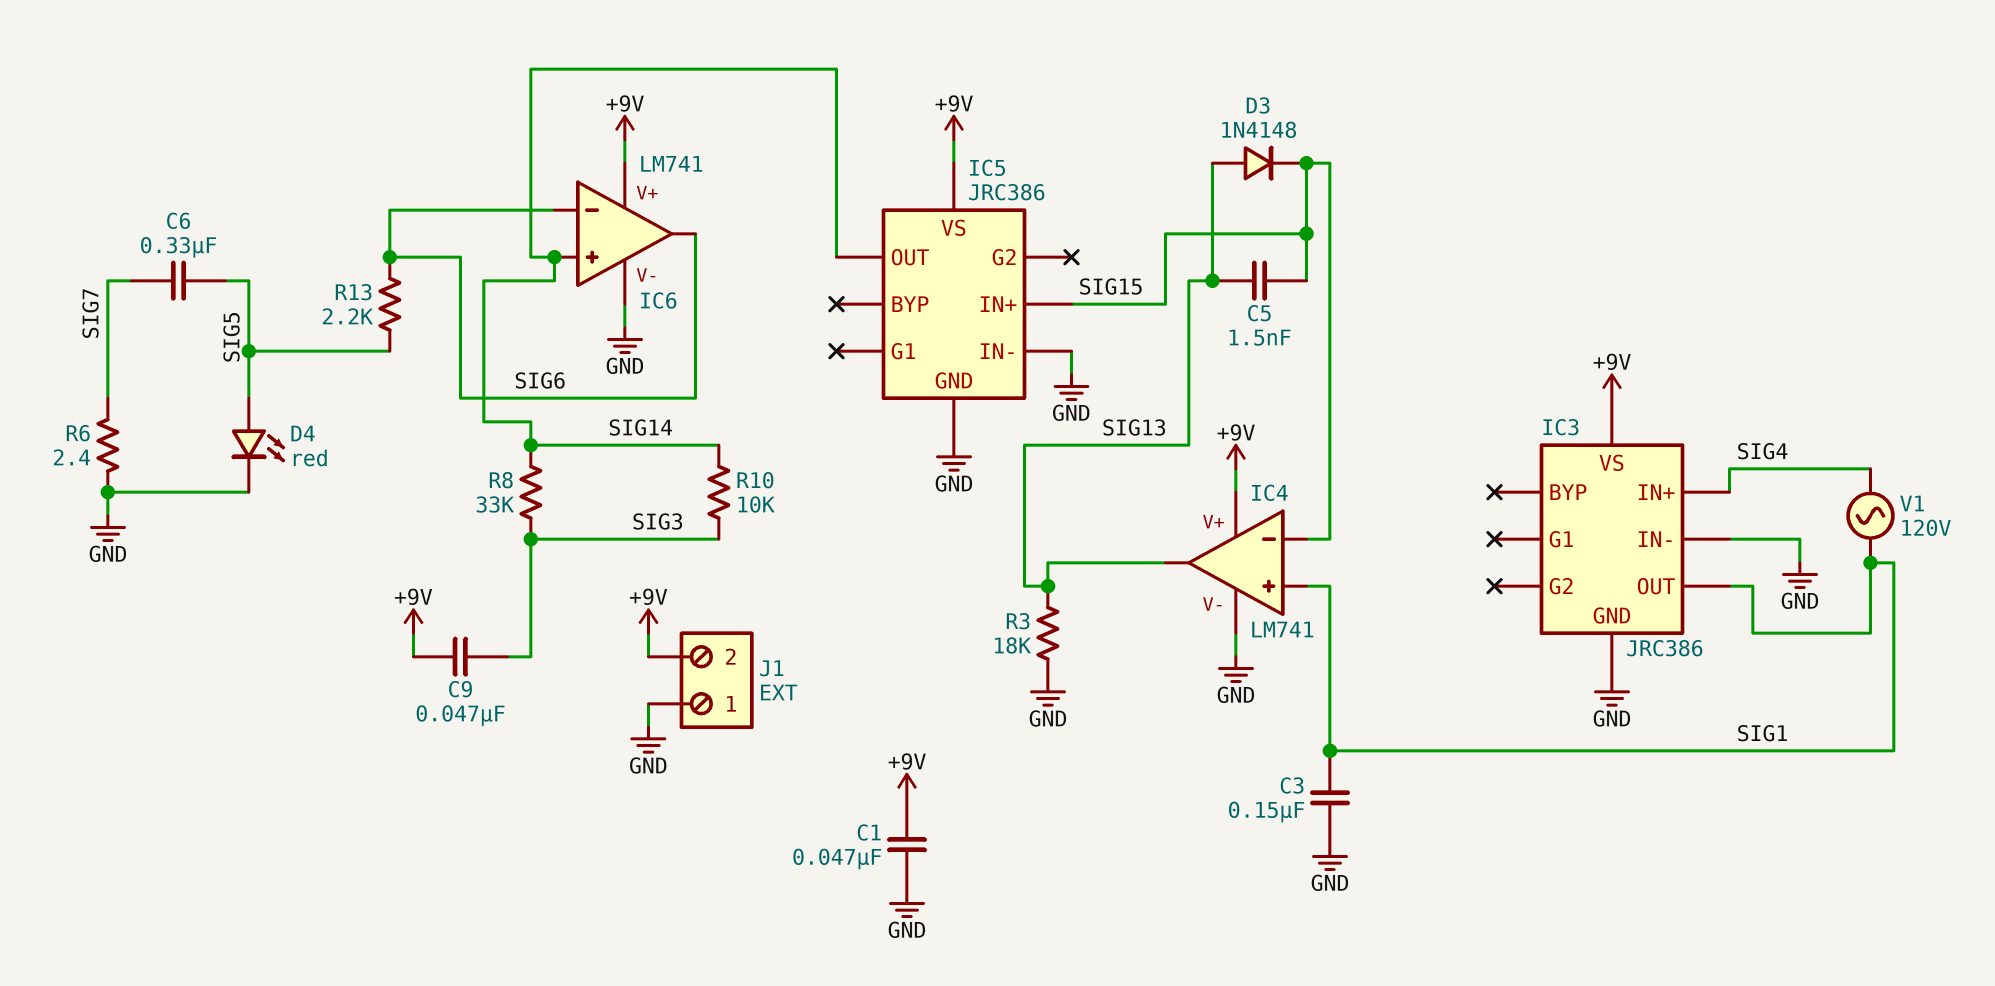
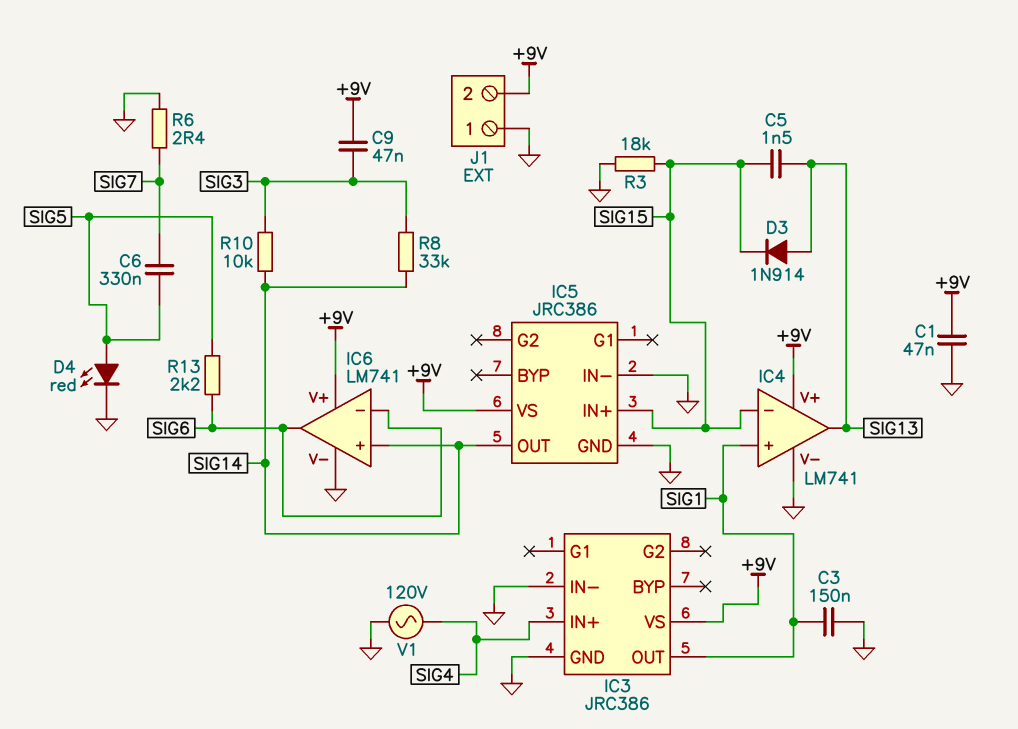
D3: diode 1N4148 (A SIG13, K SIG15) -> diode 1N914 (A SIG13, K SIG15)
R3: 18k (GND, SIG13) -> 18k (GND, SIG15)
V1: AC 120V (SIG1, SIG4) -> AC 120V (GND, SIG4)

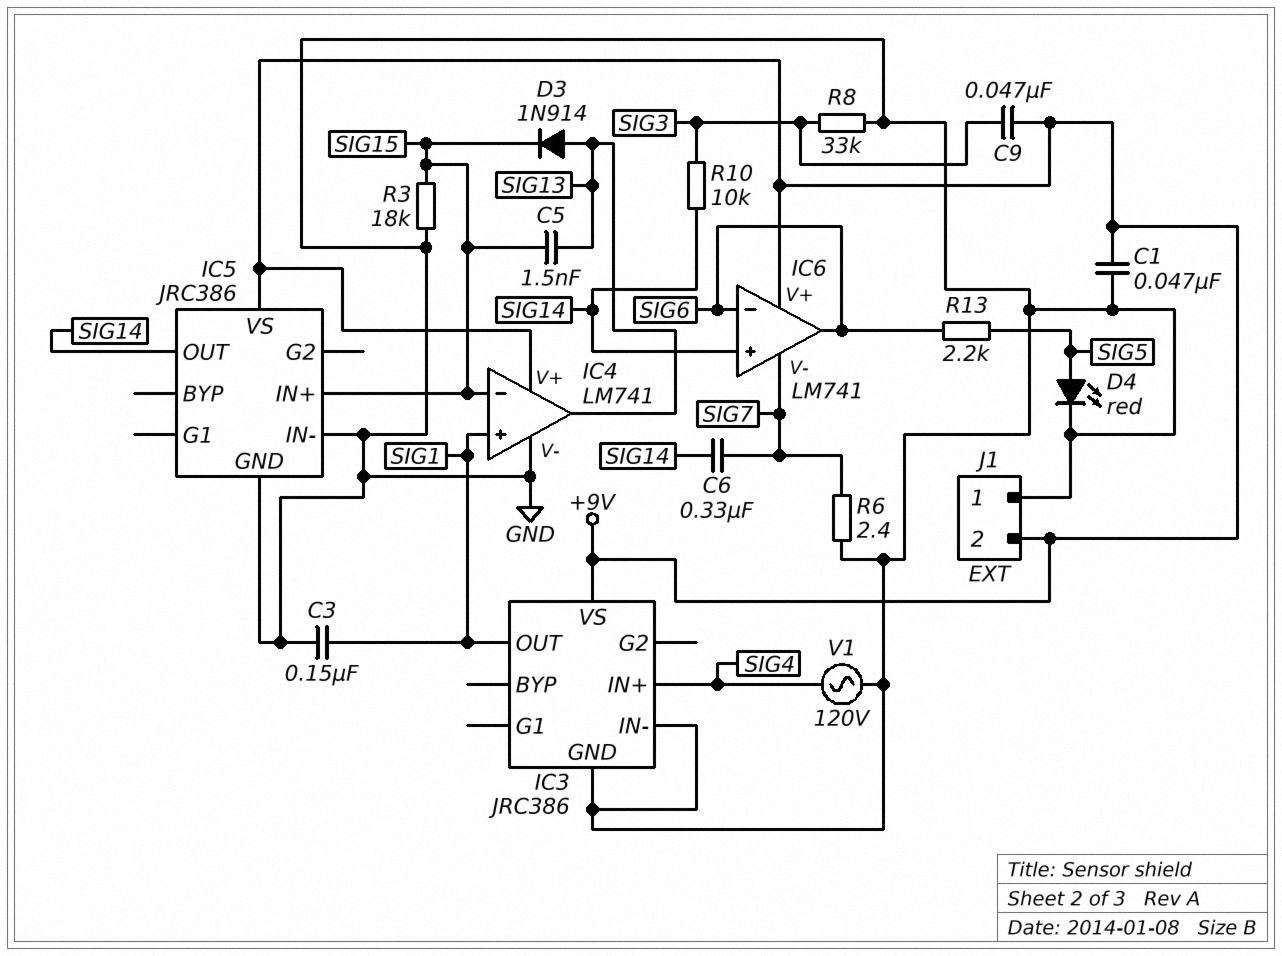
C6: 330nF (SIG5, SIG7) -> 330nF (SIG7, SIG14)
IC6 pin V-: GND -> SIG7
R8: 33k (SIG3, SIG14) -> 33k (GND, SIG3)

